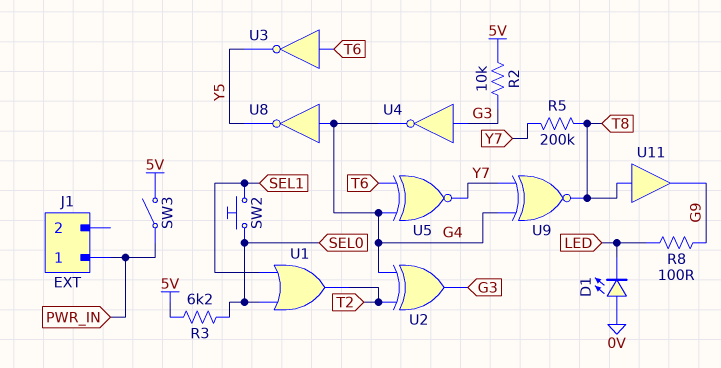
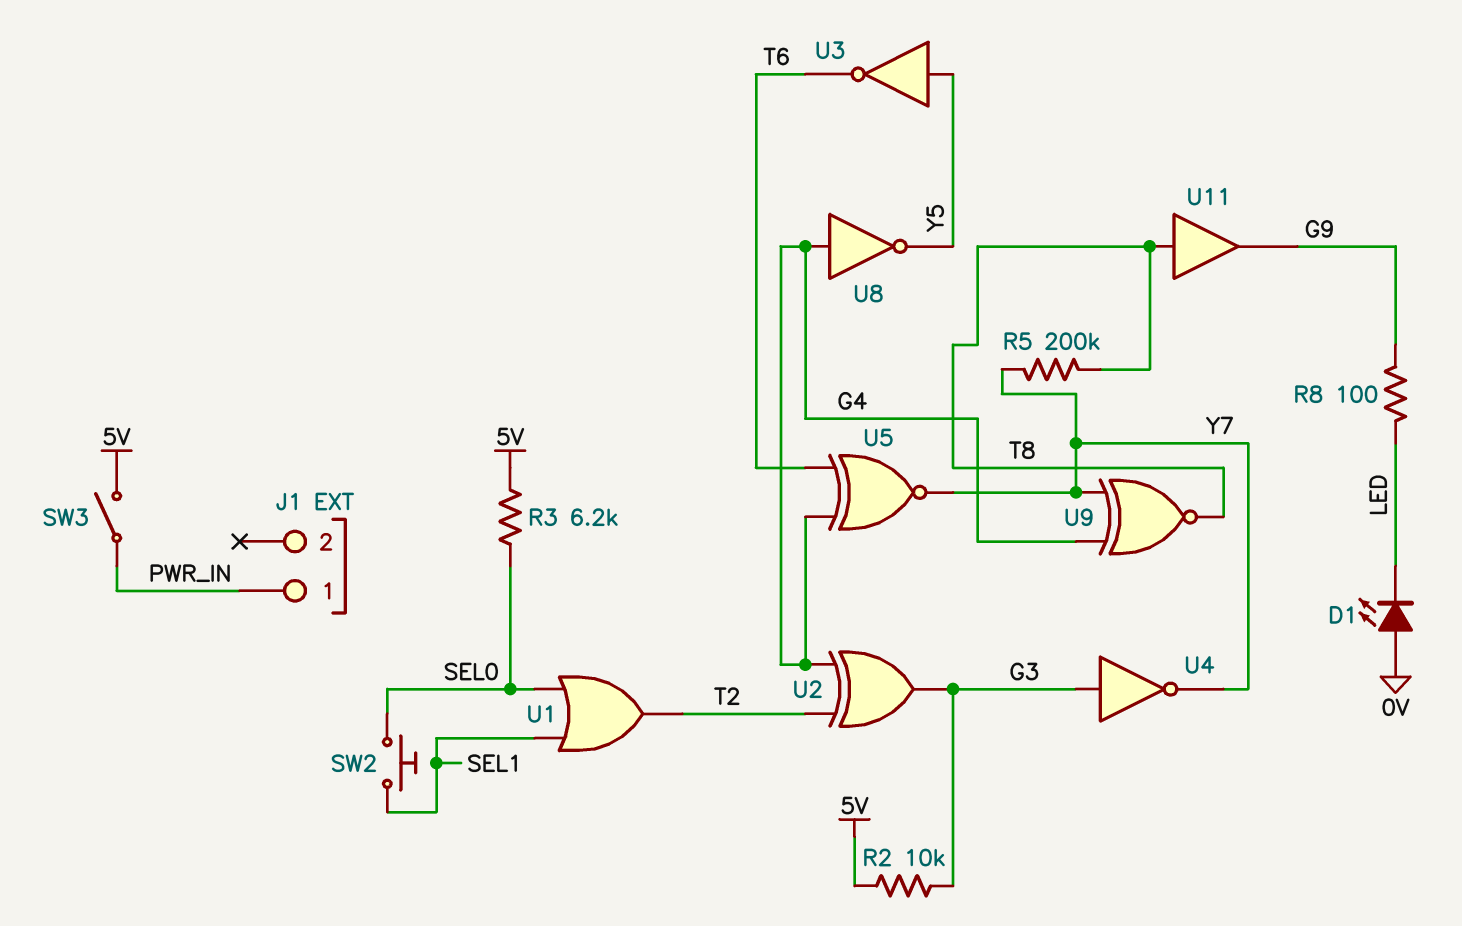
U3: NOT (in T6, out Y5) -> NOT (in Y5, out T6)
U4: NOT (in G3, out G4) -> NOT (in G3, out Y7)

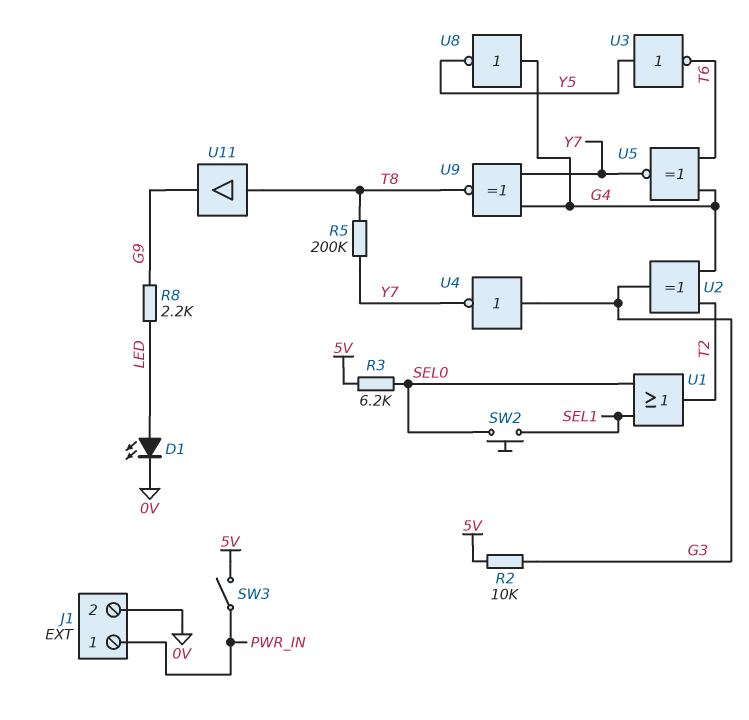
D1: LED (A 0V, K LED) -> LED (A LED, K 0V)
J1 pin 2: none -> 0V
R8: 100 (G9, LED) -> 2.2k (G9, LED)

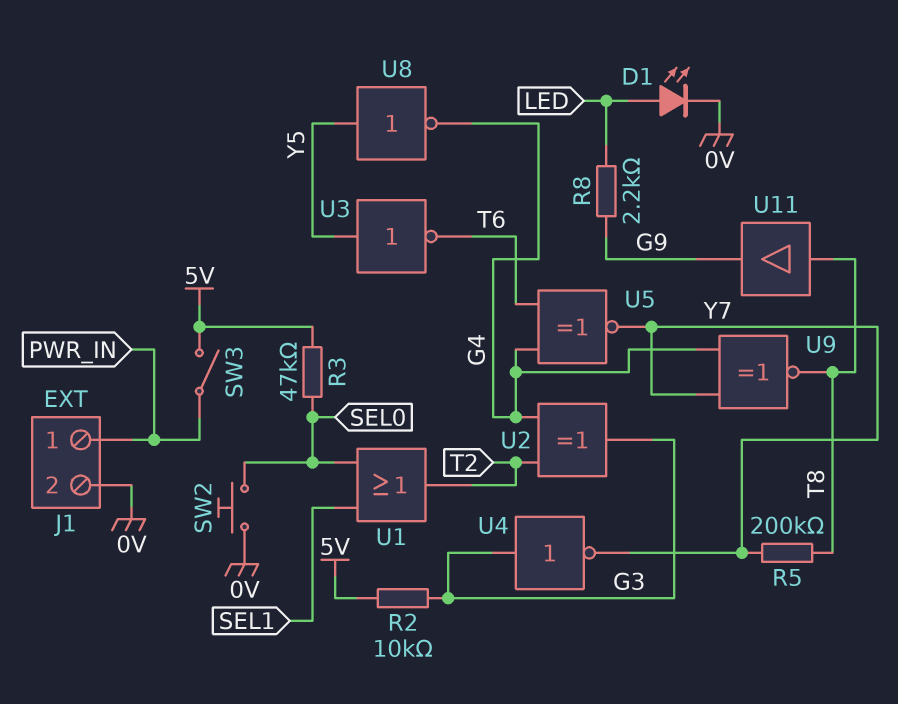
R3: 6.2k (5V, SEL0) -> 47k (5V, SEL0)
SW2: button (SEL0, SEL1) -> button (0V, SEL0)
U8: NOT (in G4, out Y5) -> NOT (in Y5, out G4)

